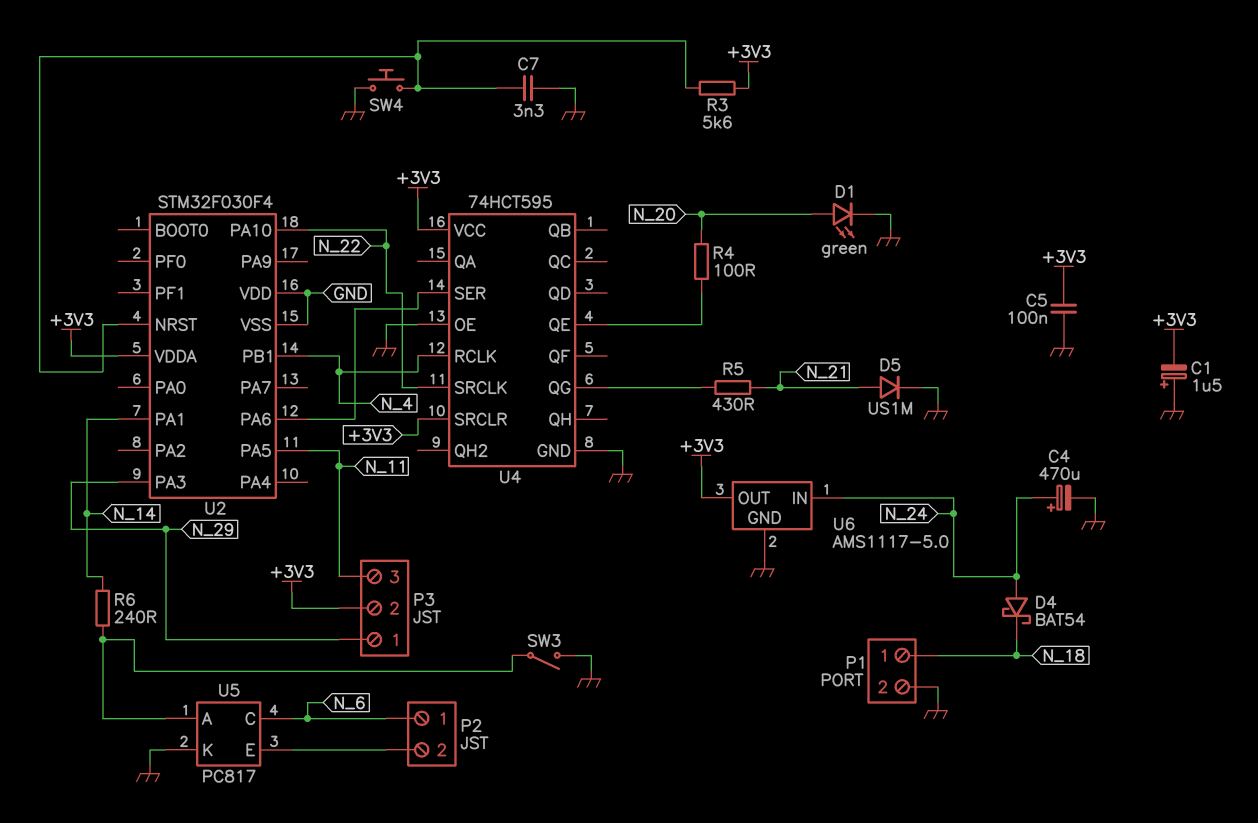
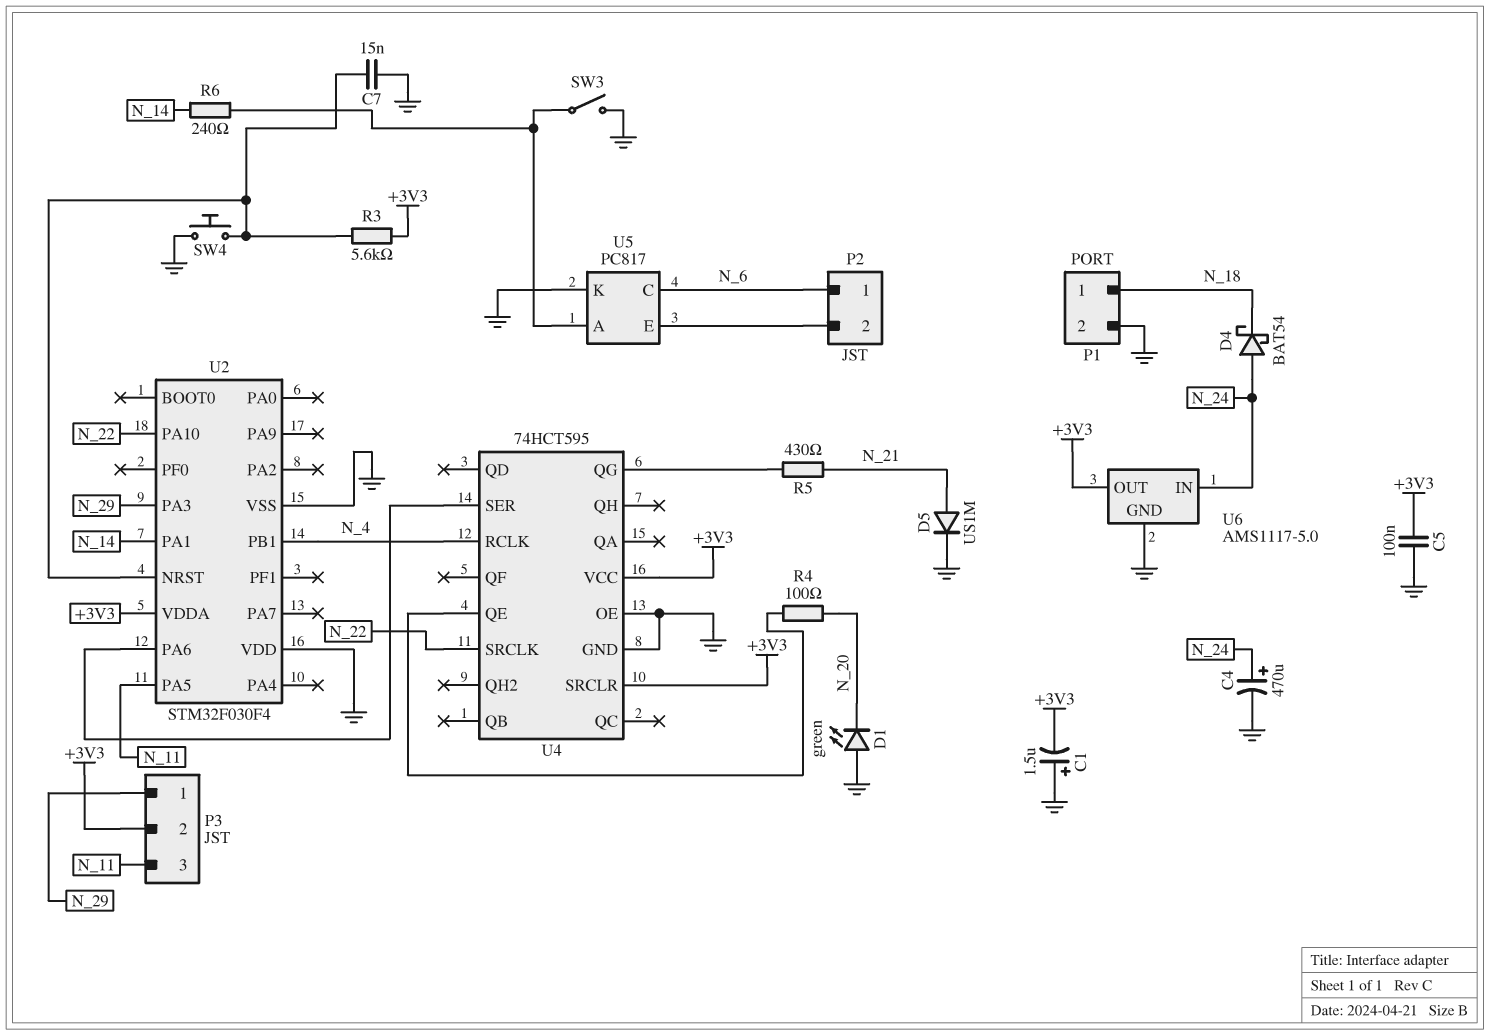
C7: 3.3nF (GND, U2/NRST) -> 15nF (GND, U2/NRST)
D1: LED green (A N_20, K GND) -> LED green (A GND, K N_20)

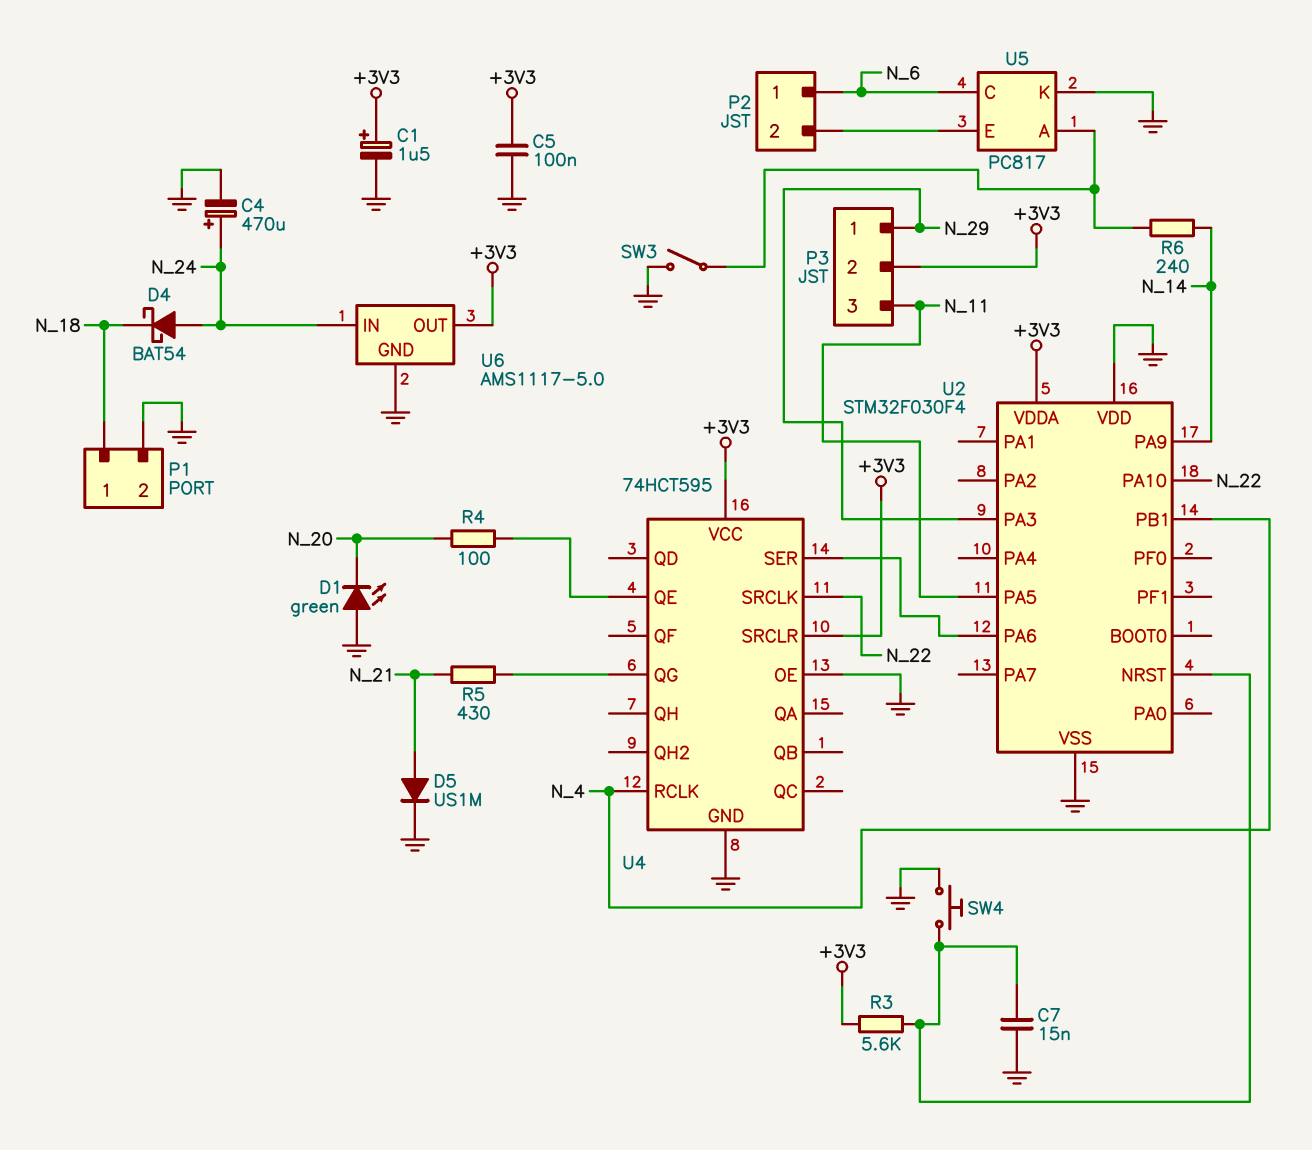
C1: 1.5uF (plus GND, minus +3V3) -> 1.5uF (plus +3V3, minus GND)
U2 pin PA1: N_14 -> none
U2 pin PA9: none -> N_14

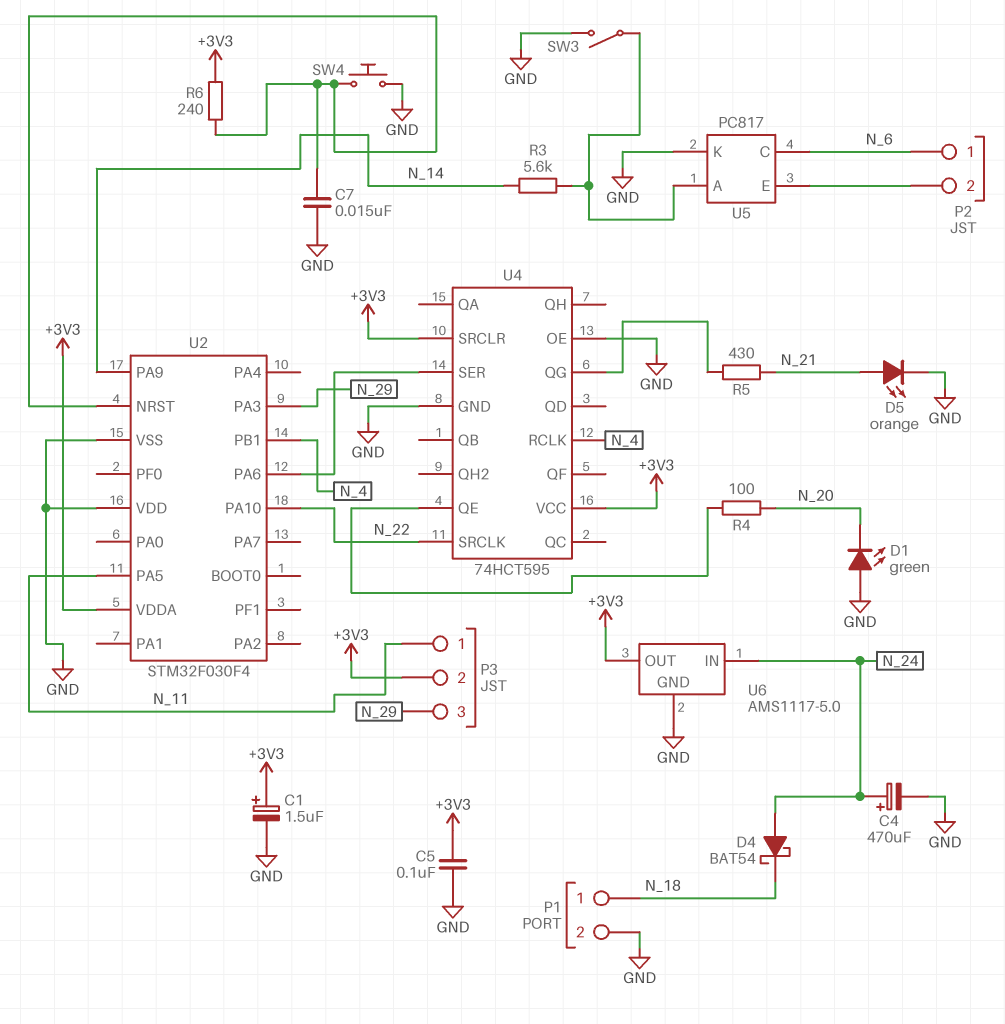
D5: diode US1M (A N_21, K GND) -> LED orange (A N_21, K GND)
P3 pin 1: N_29 -> N_11
P3 pin 3: N_11 -> N_29
R3: 5.6k (+3V3, U2/NRST) -> 5.6k (N_14, U5/A)
R6: 240 (N_14, U5/A) -> 240 (+3V3, U2/NRST)

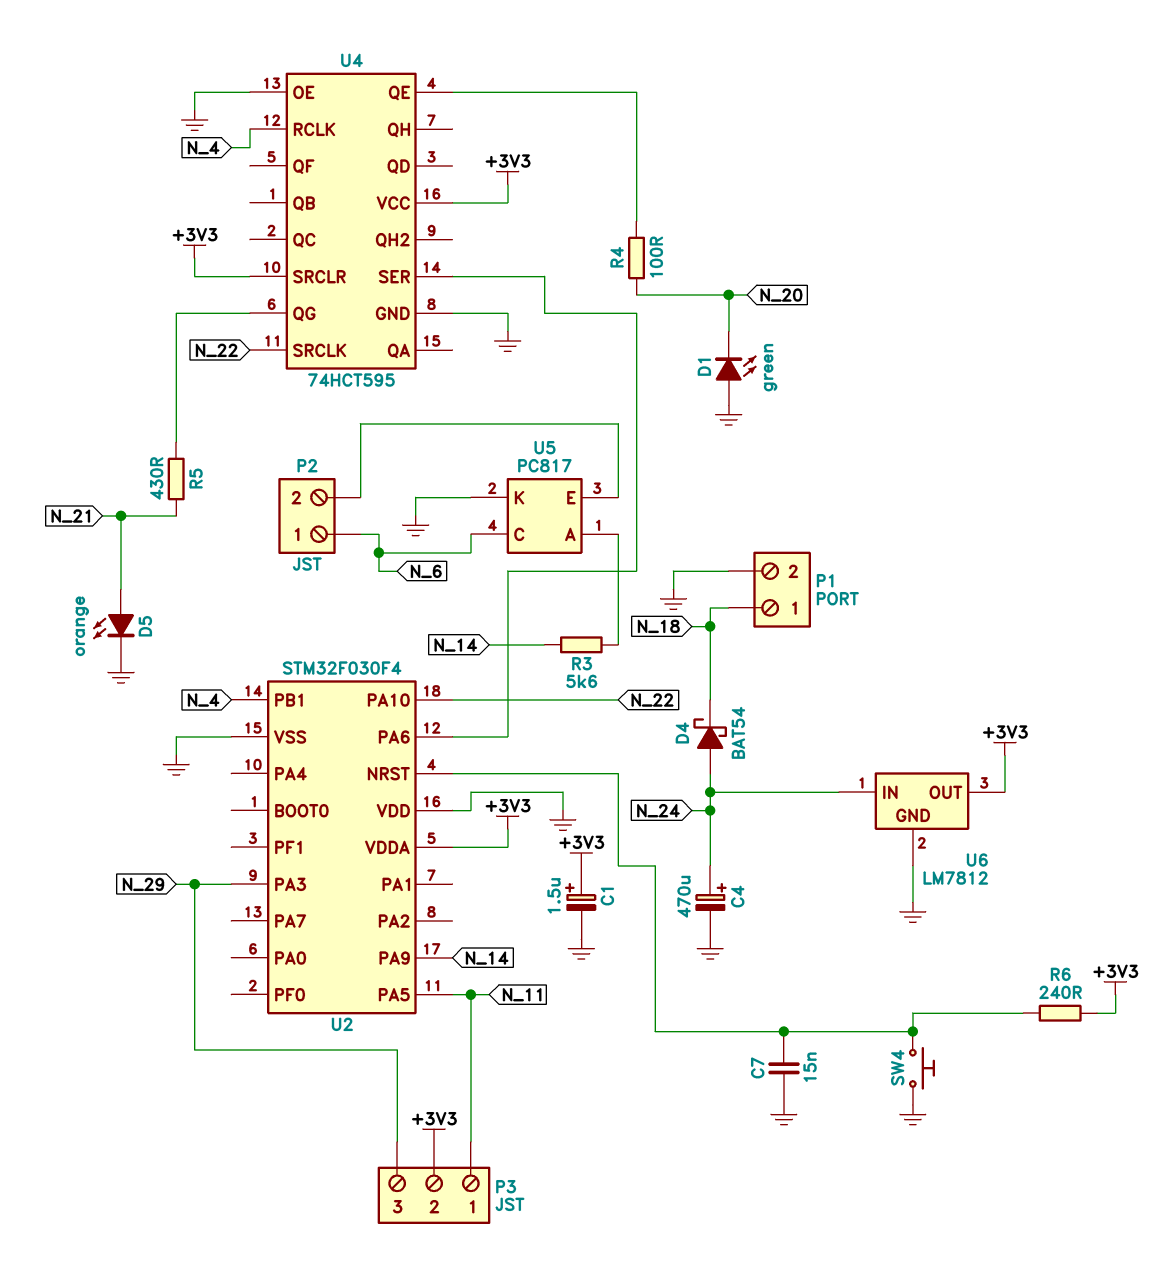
C5: 100nF (+3V3, GND) -> none
SW3: switch (GND, U5/A) -> none
U6: AMS1117-5.0 -> LM7812

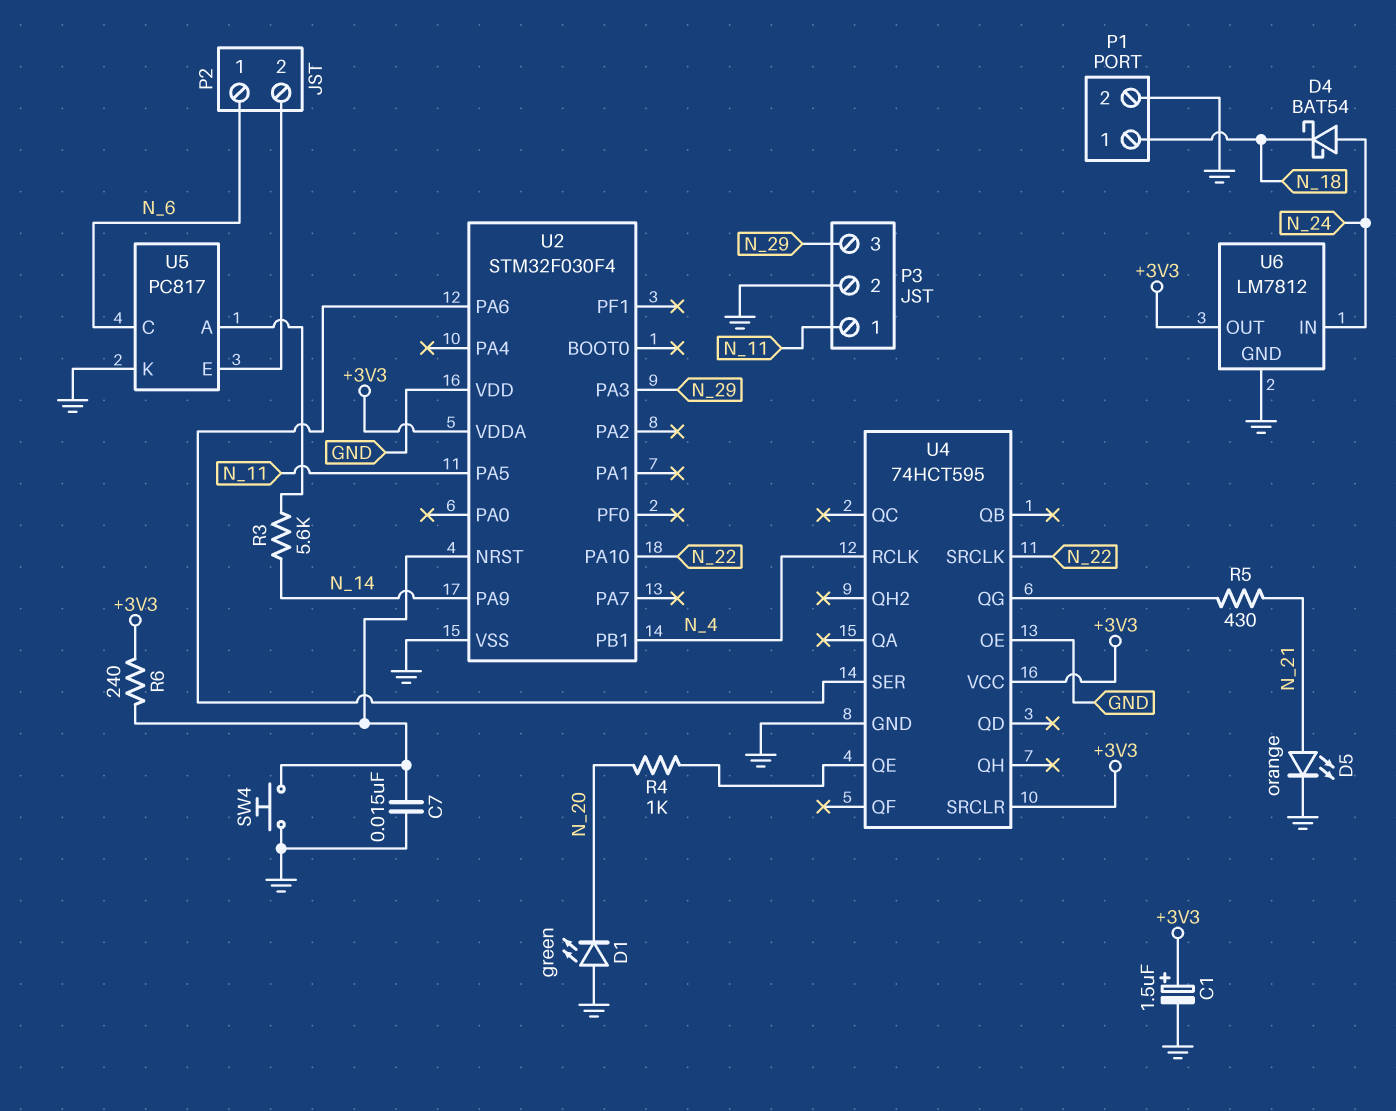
C4: 470uF (plus N_24, minus GND) -> none
P3 pin 2: +3V3 -> GND
R4: 100 (N_20, U4/QE) -> 1k (N_20, U4/QE)

